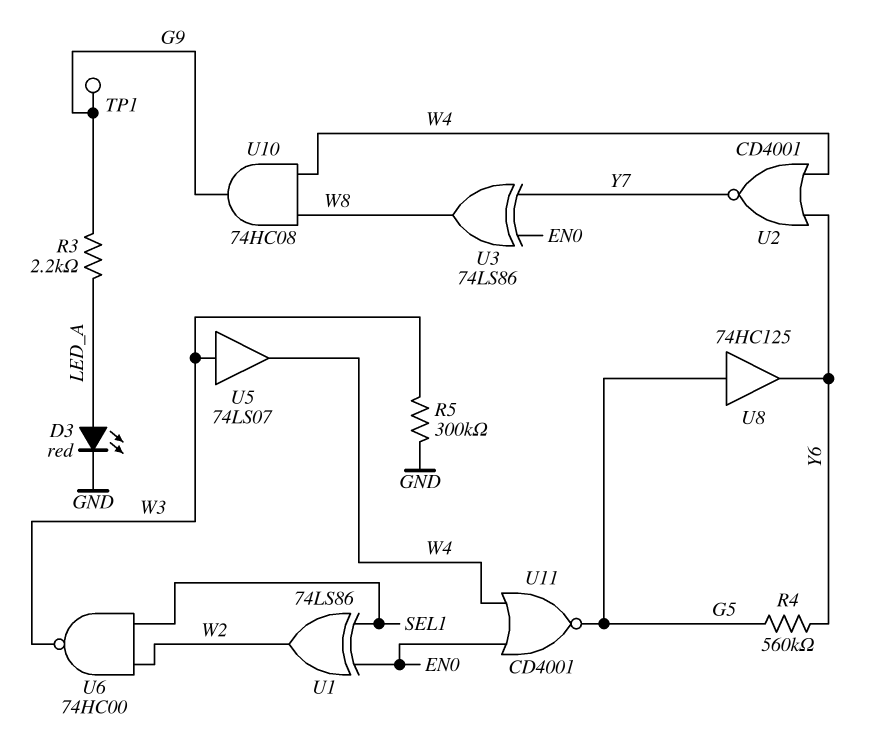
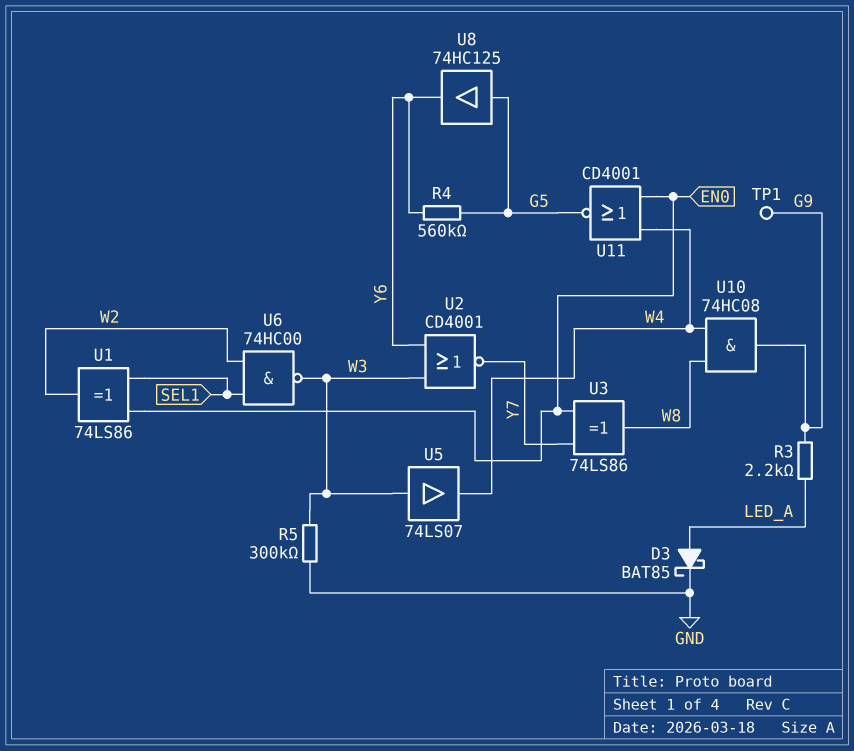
D3: LED red (A LED_A, K GND) -> schottky BAT85 (A LED_A, K GND)
U2: NOR CD4001 (in W4, in Y6, out Y7) -> NOR CD4001 (in W3, in Y6, out Y7)

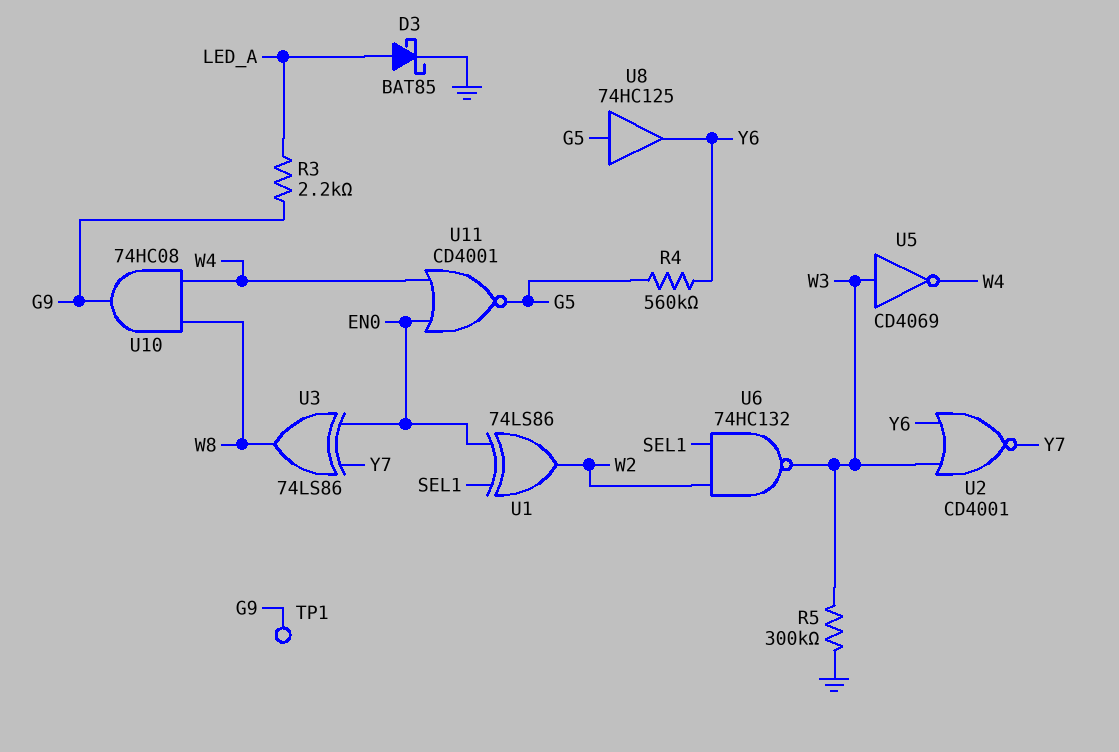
U5: buffer 74LS07 (in W3, out W4) -> NOT CD4069 (in W3, out W4)
U6: NAND 74HC00 (in SEL1, in W2, out W3) -> NAND 74HC132 (in SEL1, in W2, out W3)

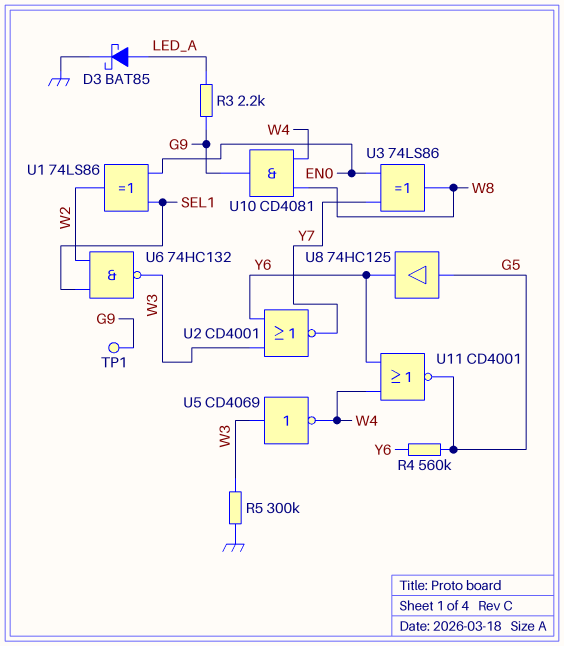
U10: AND 74HC08 (in W4, in W8, out G9) -> AND CD4081 (in W4, in W8, out G9)
U11: NOR CD4001 (in EN0, in W4, out G5) -> NOR CD4001 (in W4, in Y6, out G5)

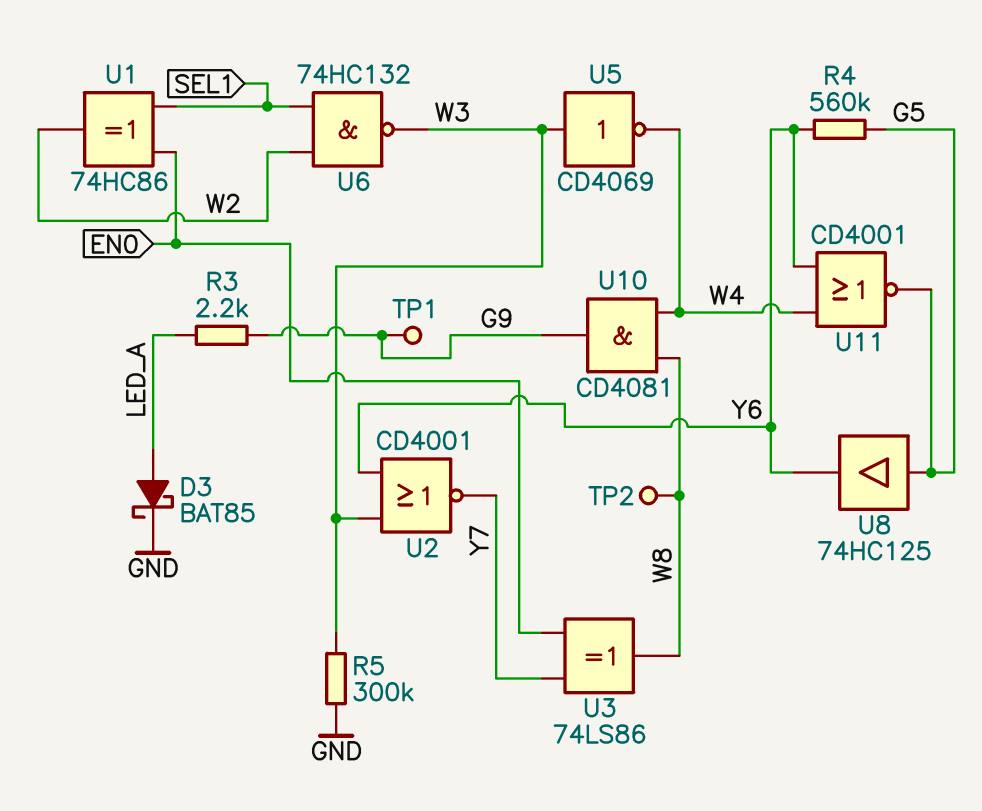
TP2: none -> test point (W8)
U1: XOR 74LS86 (in EN0, in SEL1, out W2) -> XOR 74HC86 (in EN0, in SEL1, out W2)

